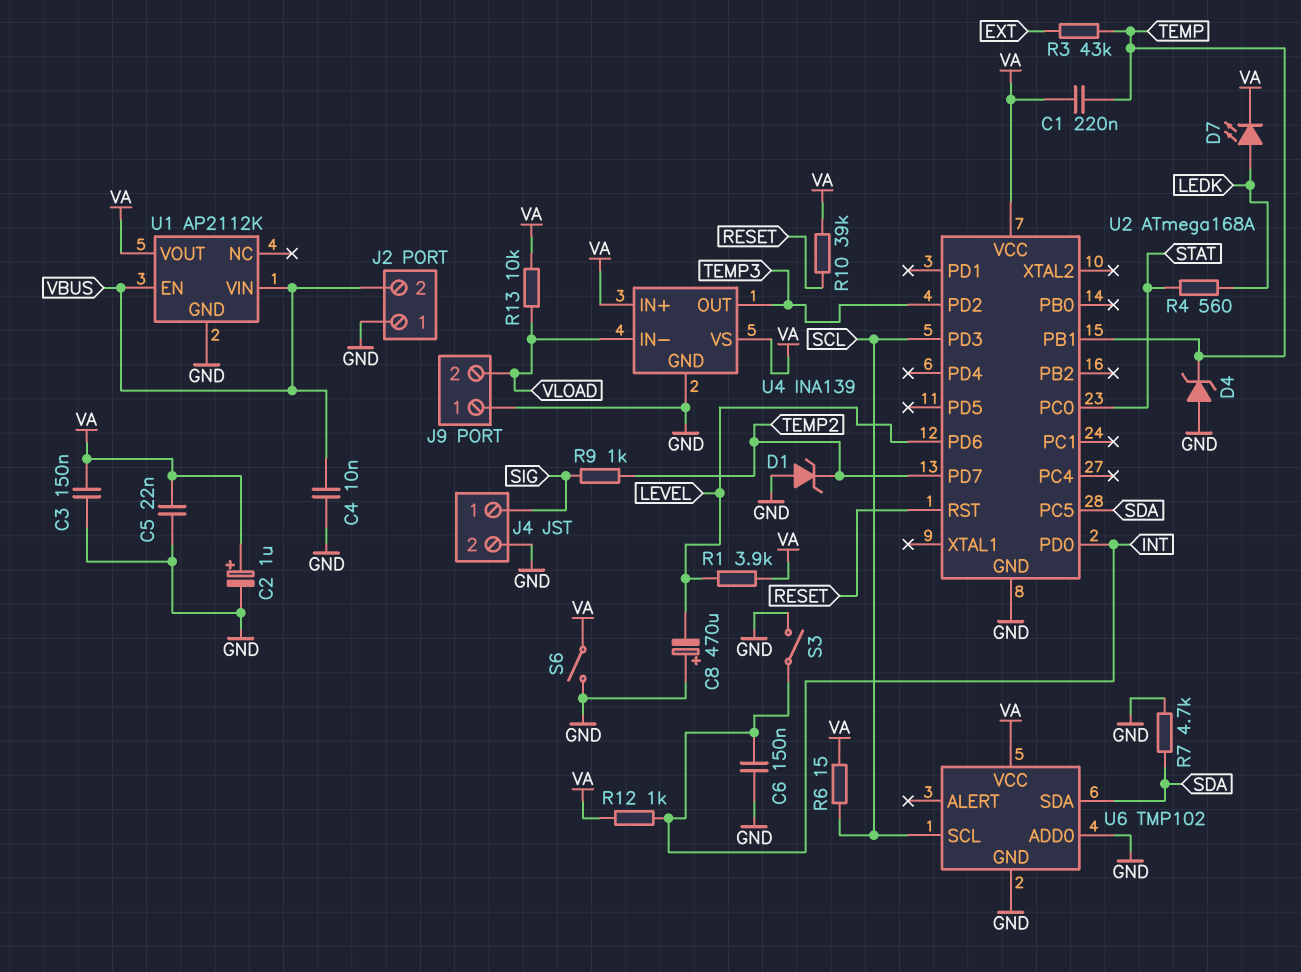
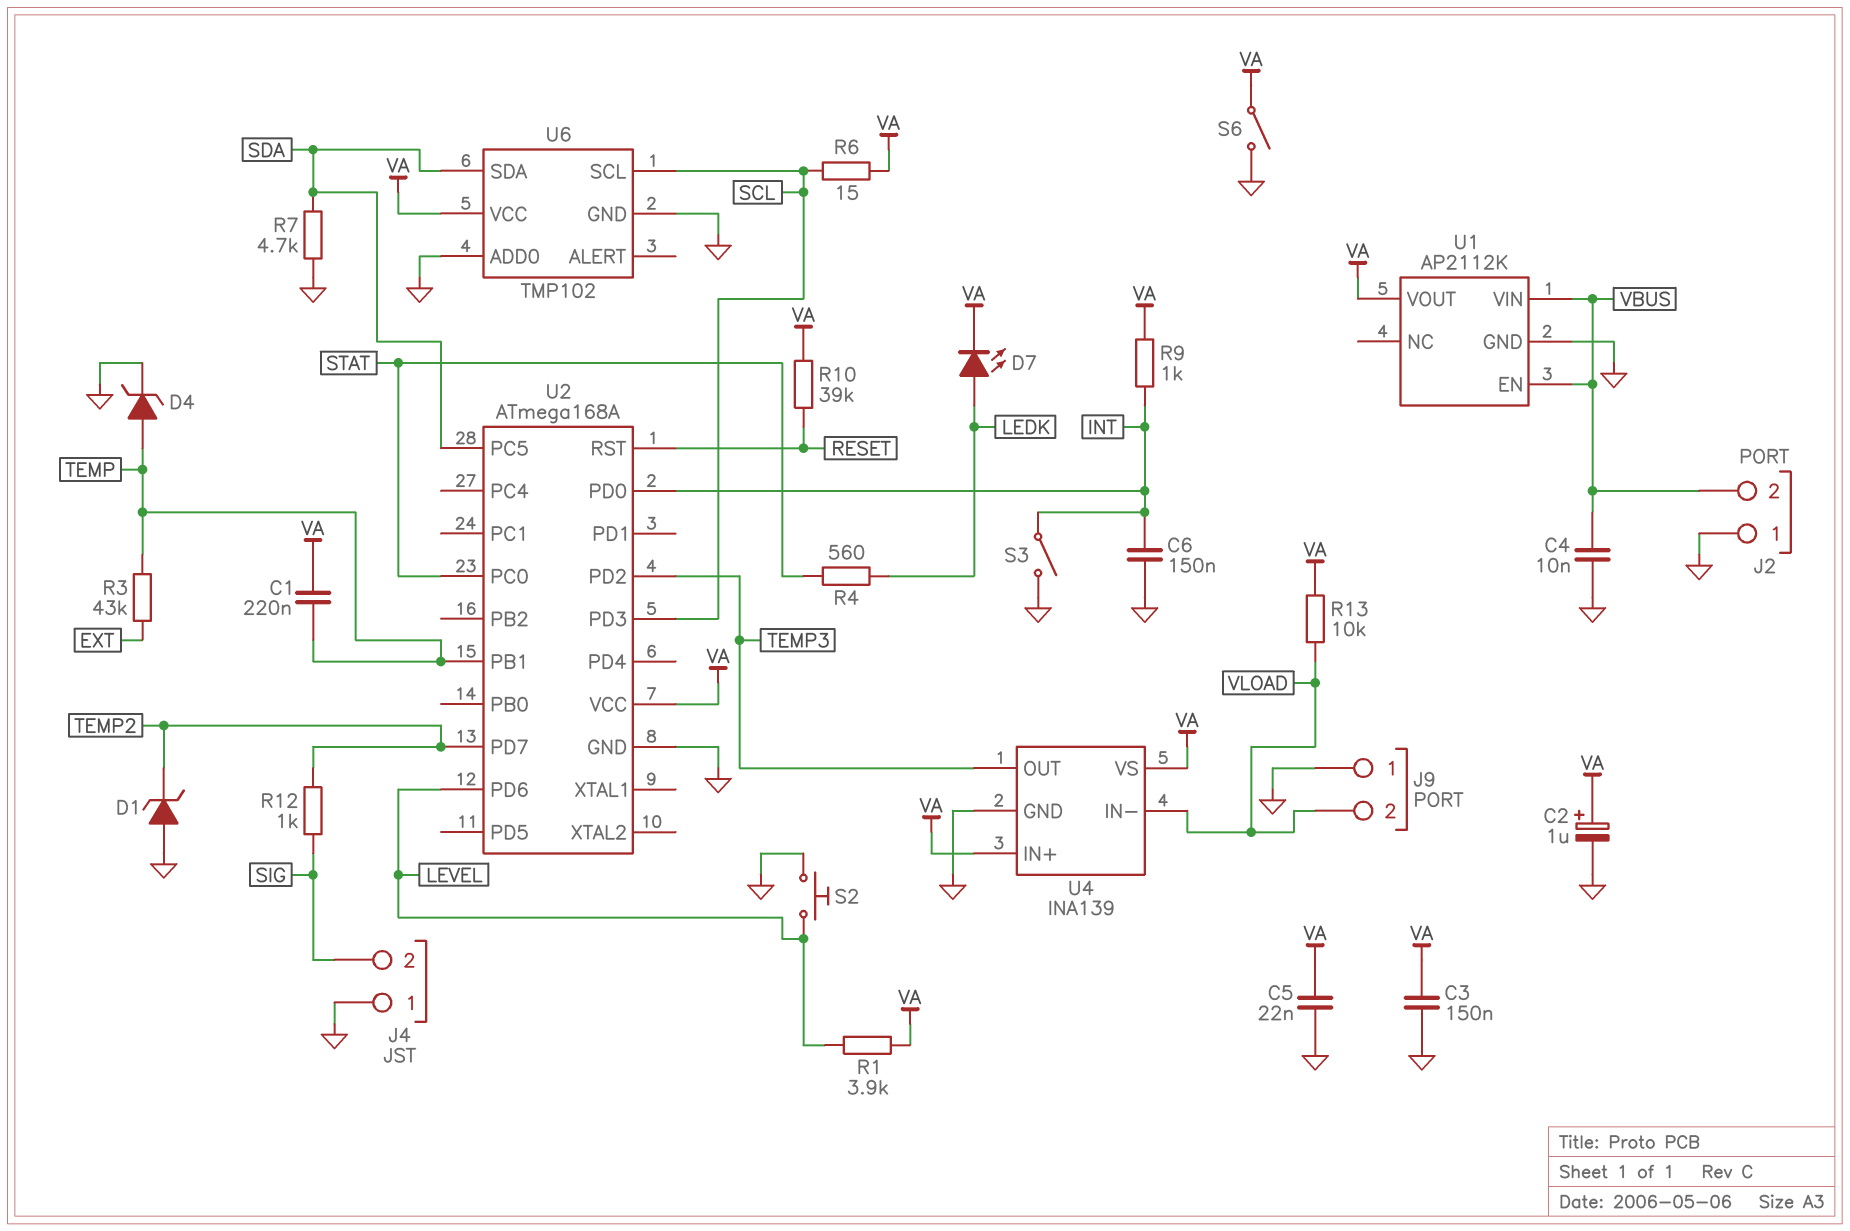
C8: 470uF (plus GND, minus LEVEL) -> none
D4: zener (A GND, K TEMP) -> zener (A TEMP, K GND)
J4 pin 1: SIG -> GND
J4 pin 2: GND -> SIG
R9: 1k (SIG, TEMP2) -> 1k (INT, VA)
R12: 1k (INT, VA) -> 1k (SIG, TEMP2)
S2: none -> button (GND, LEVEL)

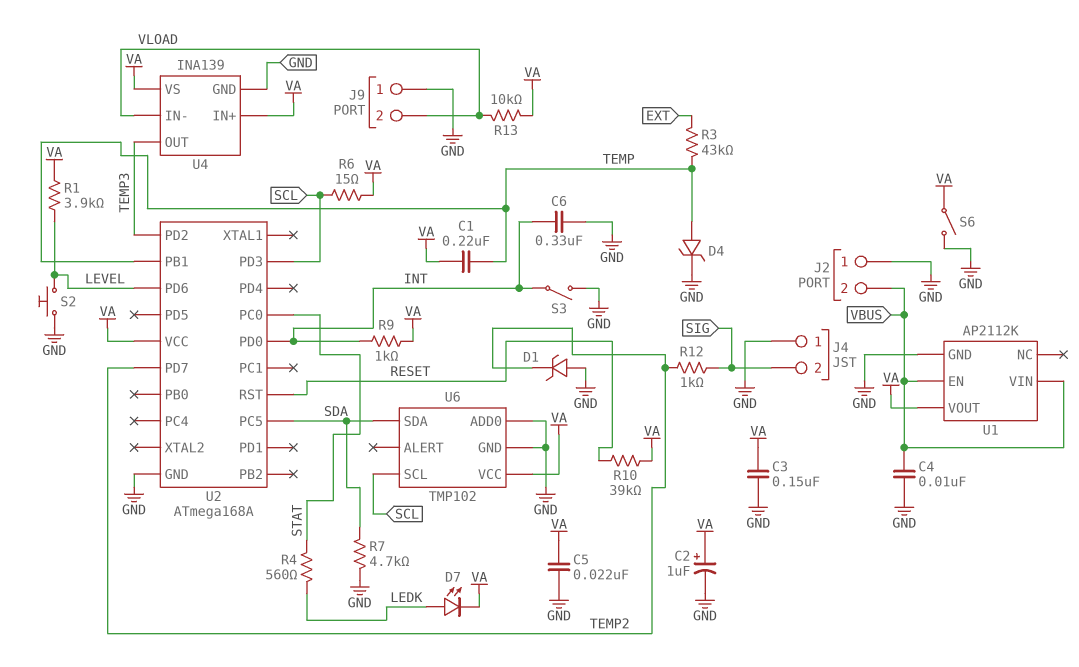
C6: 150nF (GND, INT) -> 330nF (GND, INT)

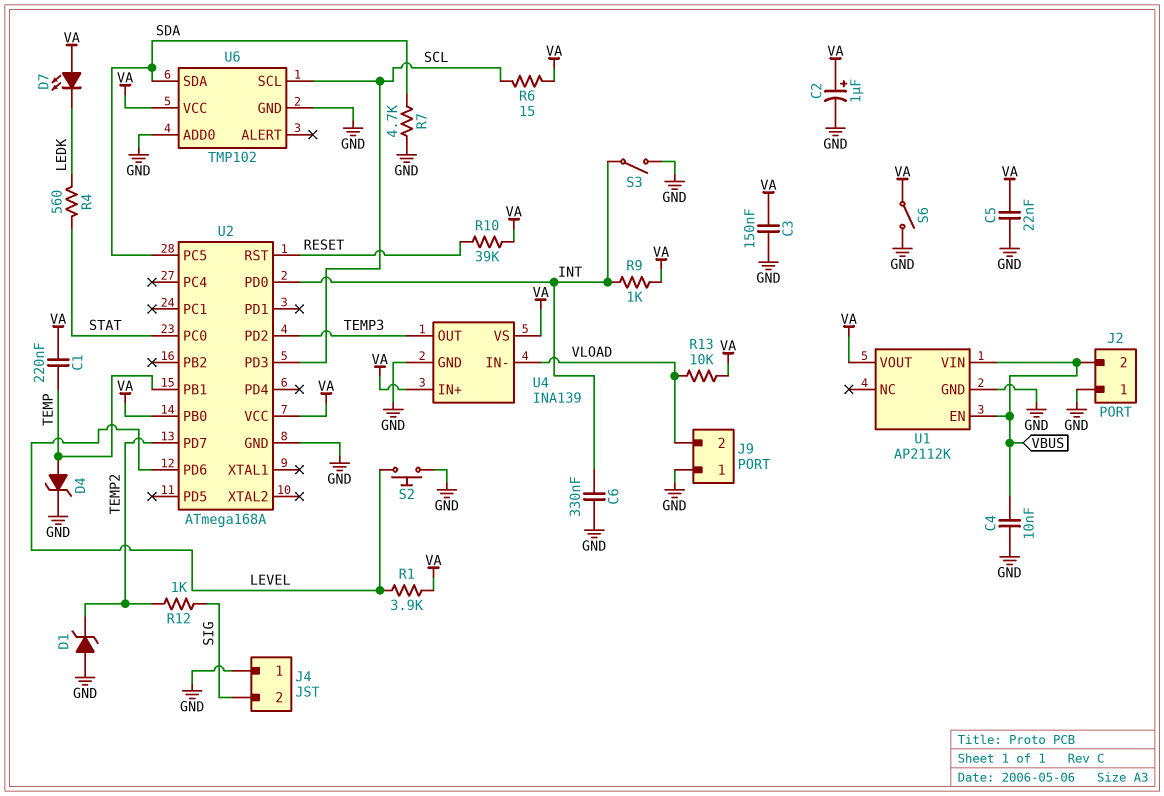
D7: LED (A LEDK, K VA) -> LED (A VA, K LEDK)
R3: 43k (EXT, TEMP) -> none
U2 pin PB0: none -> VA

